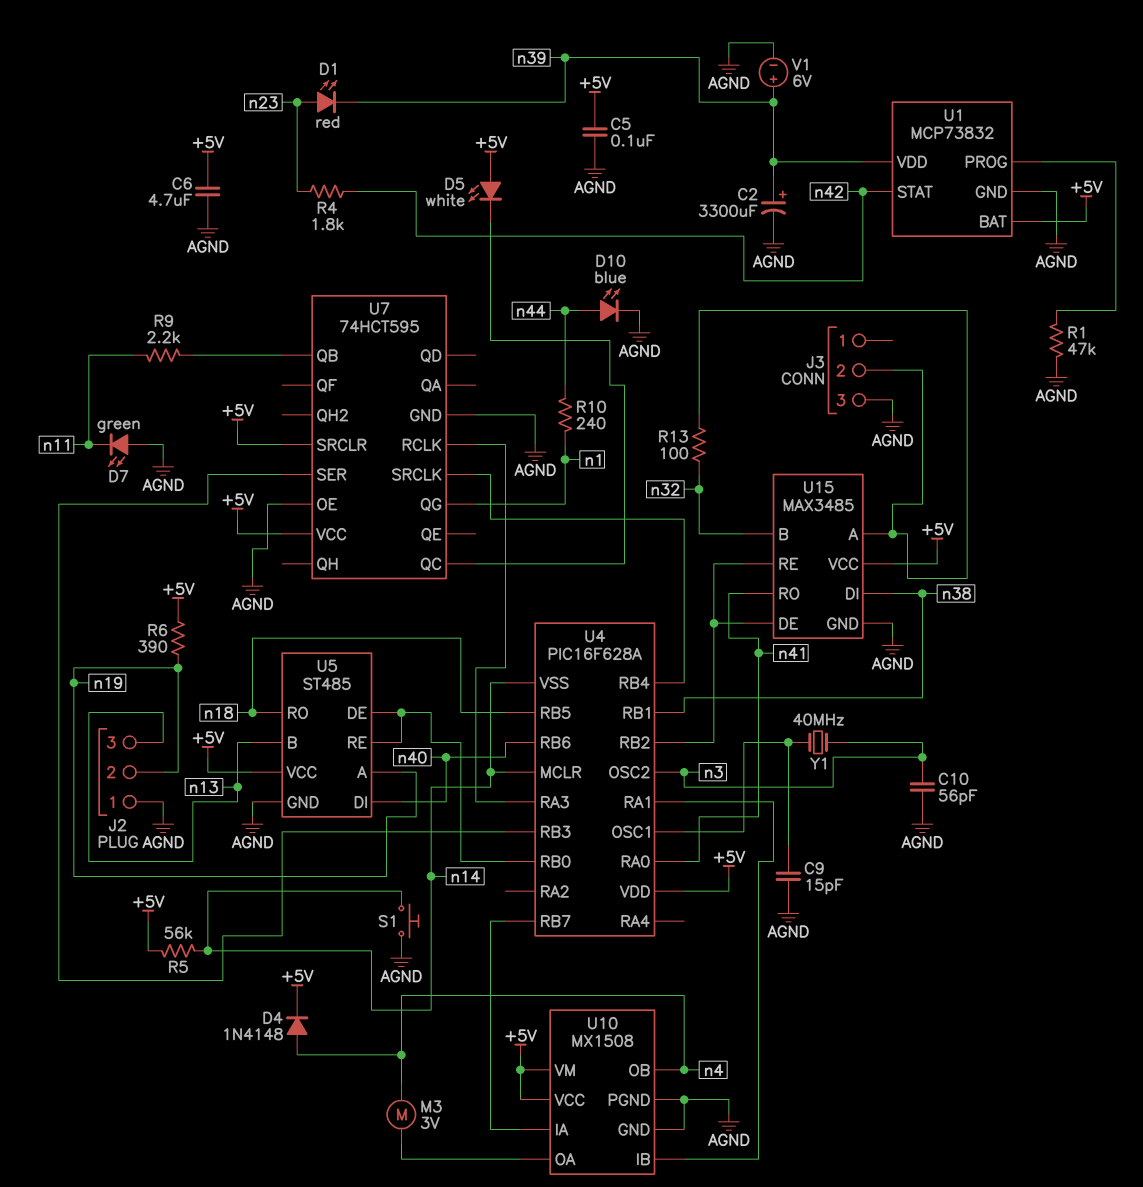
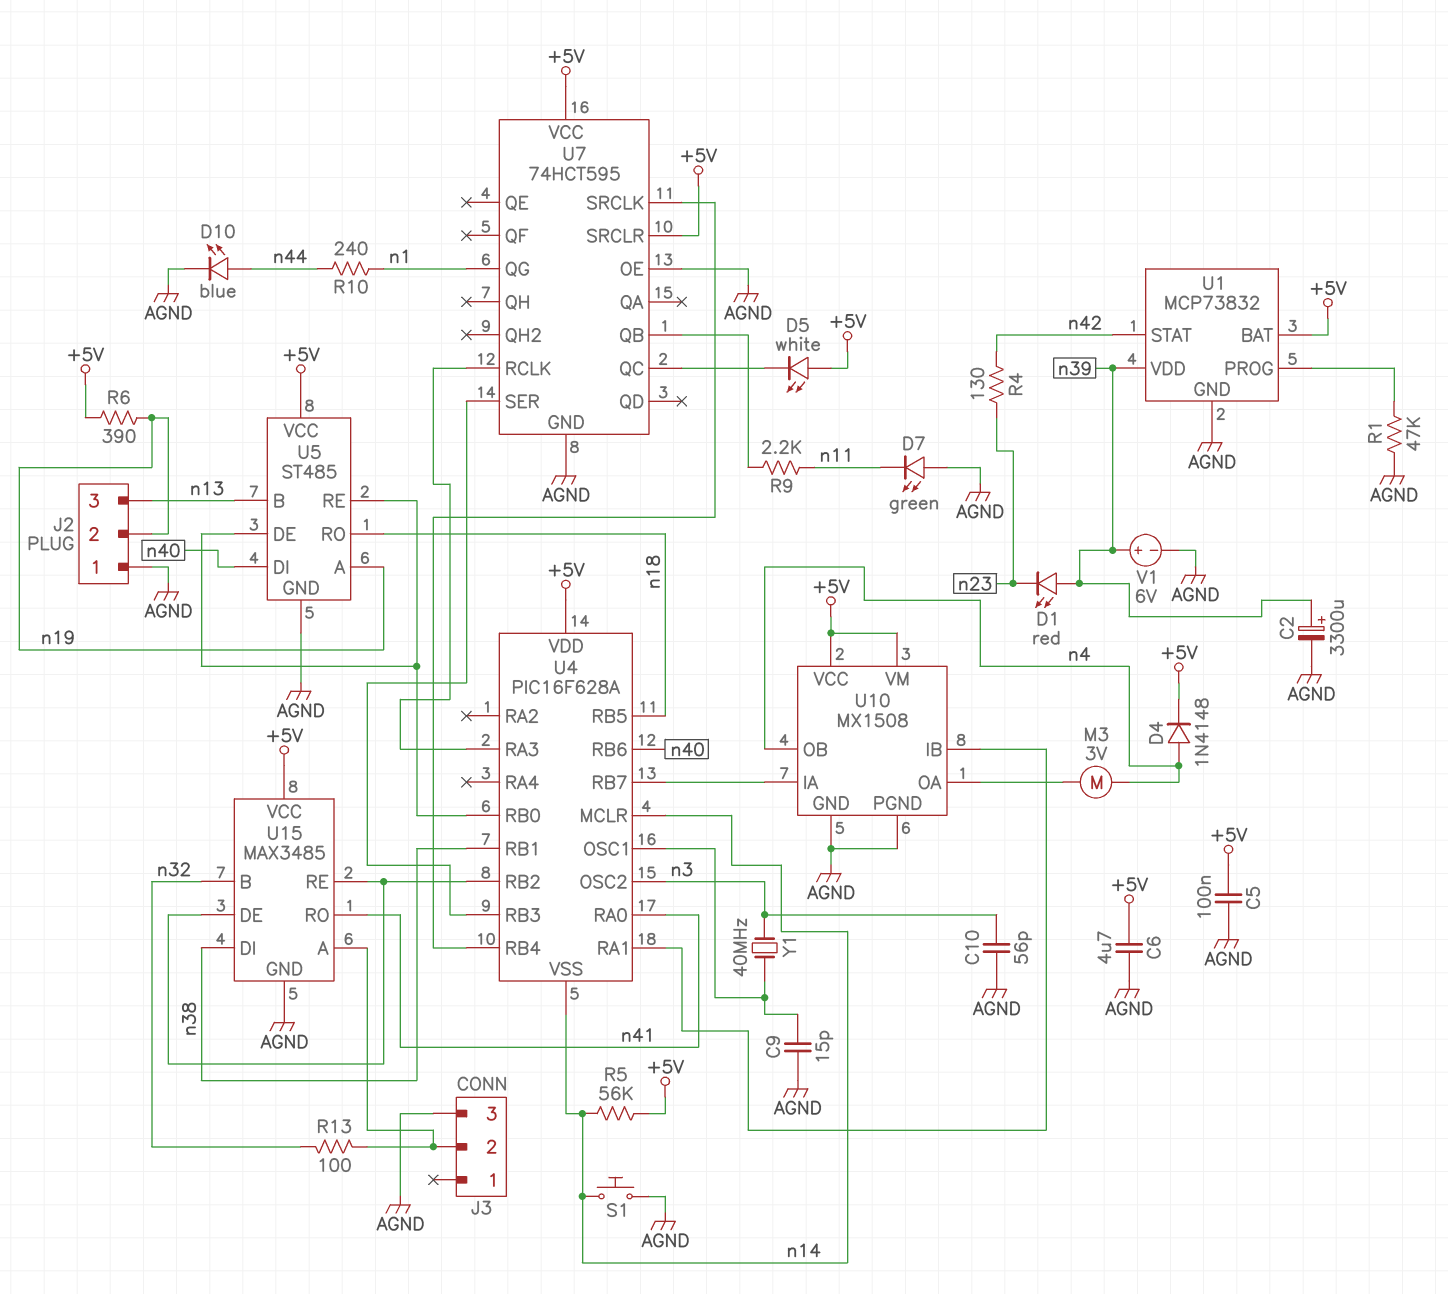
D1: LED red (A n23, K n39) -> LED red (A n39, K n23)
R4: 1.8k (n23, n42) -> 130 (n23, n42)

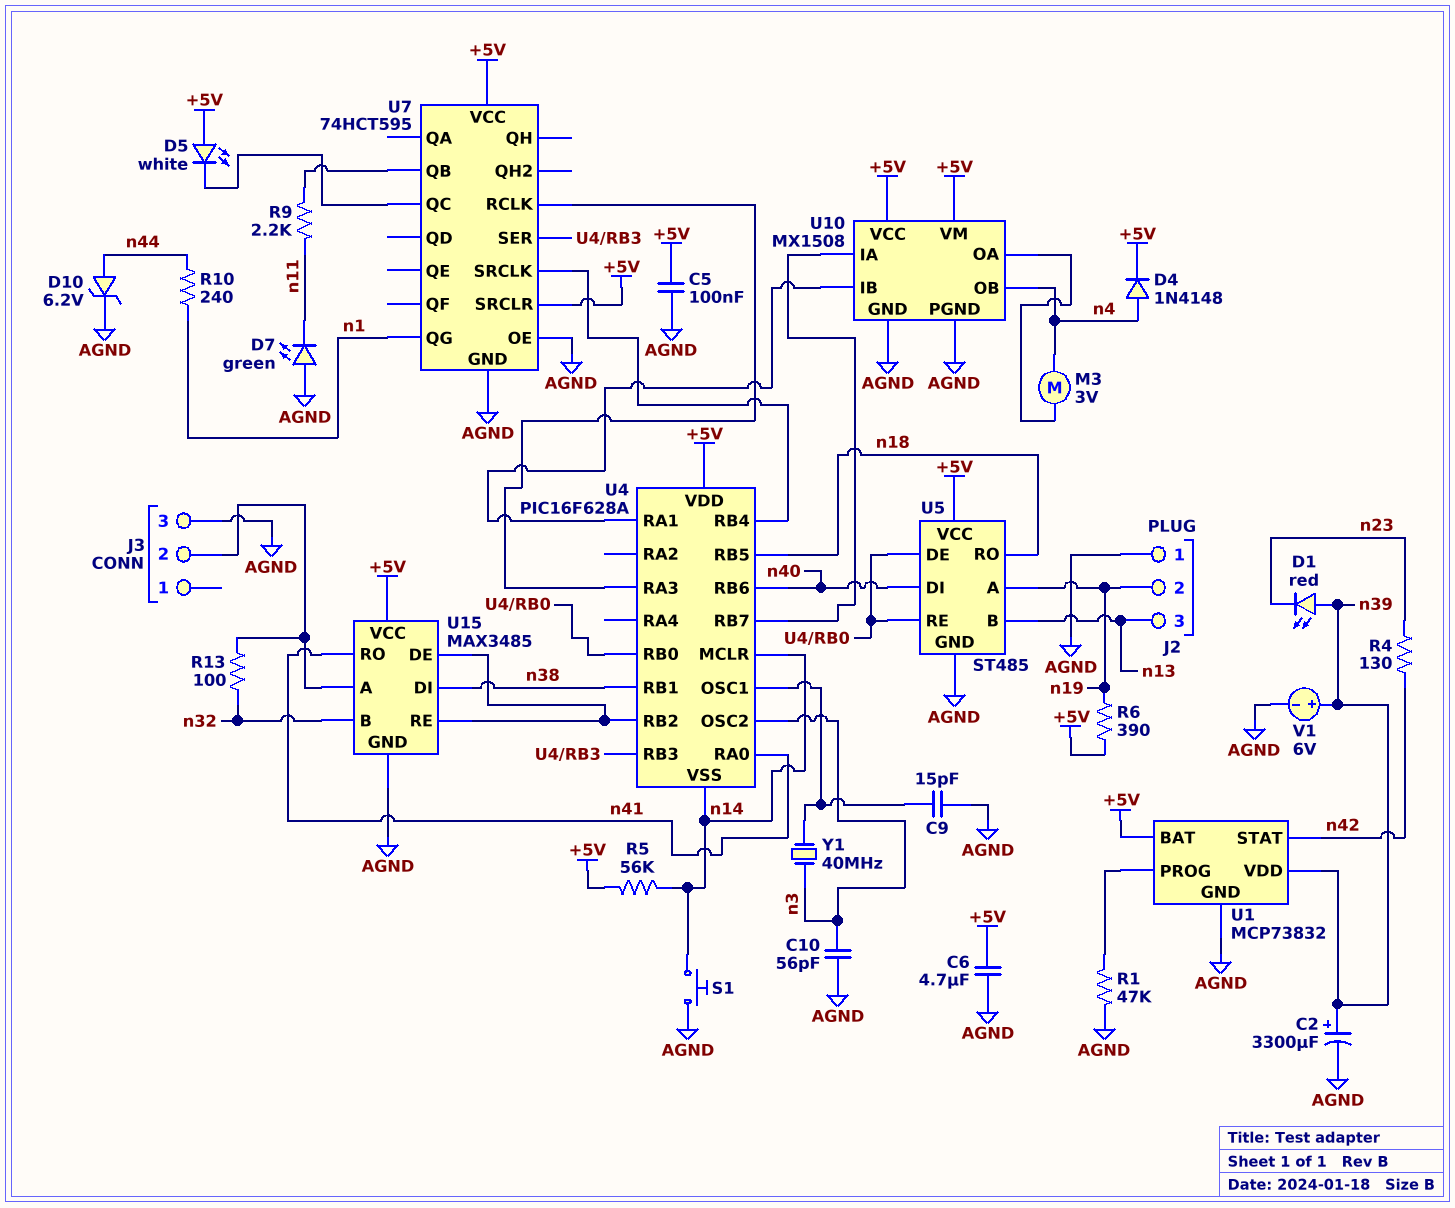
D10: LED blue (A n44, K AGND) -> zener 6.2V (A n44, K AGND)

